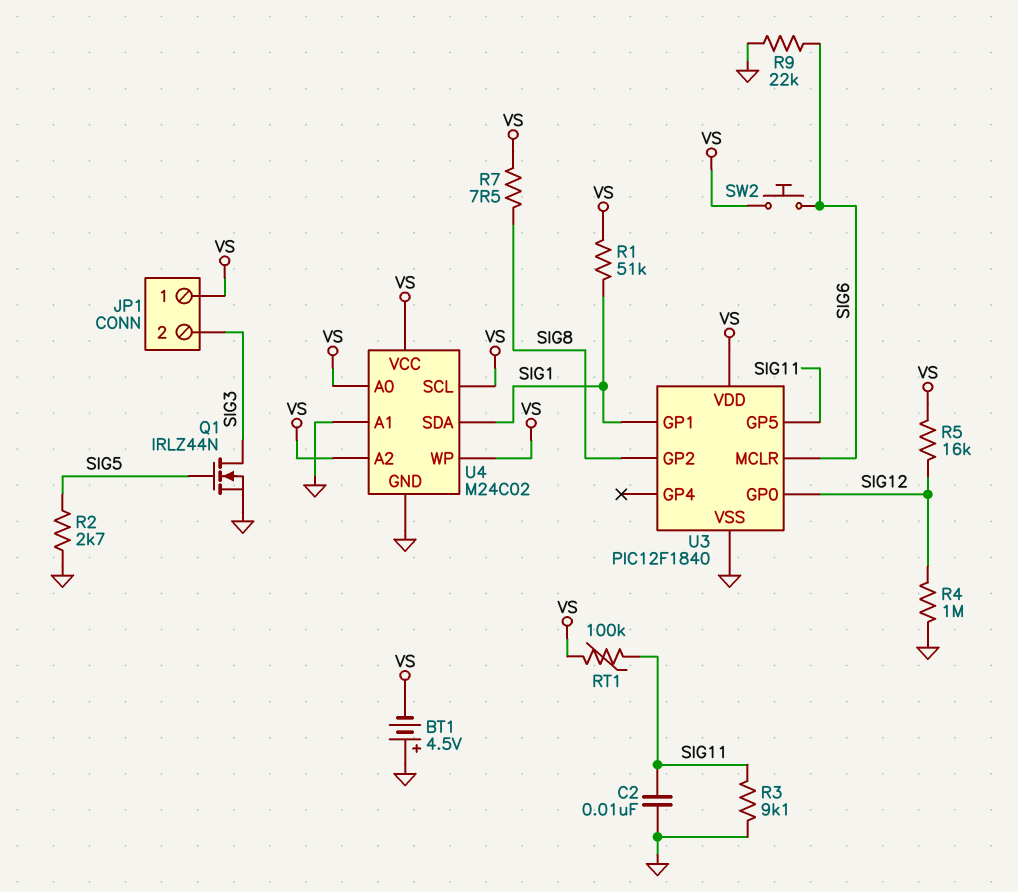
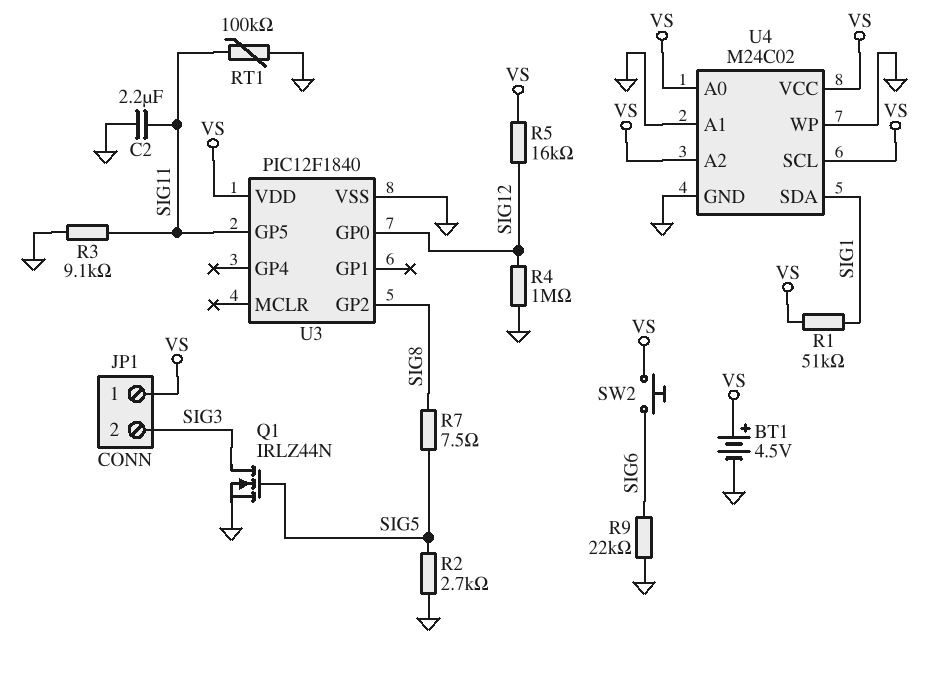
BT1: 4.5V (plus GND, minus VS) -> 4.5V (plus VS, minus GND)
C2: 10nF (GND, SIG11) -> 2.2uF (GND, SIG11)
R7: 7.5 (SIG8, VS) -> 7.5 (SIG5, SIG8)
RT1: 100k (SIG11, VS) -> 100k (GND, SIG11)
U3 pin GP1: SIG1 -> none
U3 pin MCLR: SIG6 -> none
U4 pin WP: VS -> GND

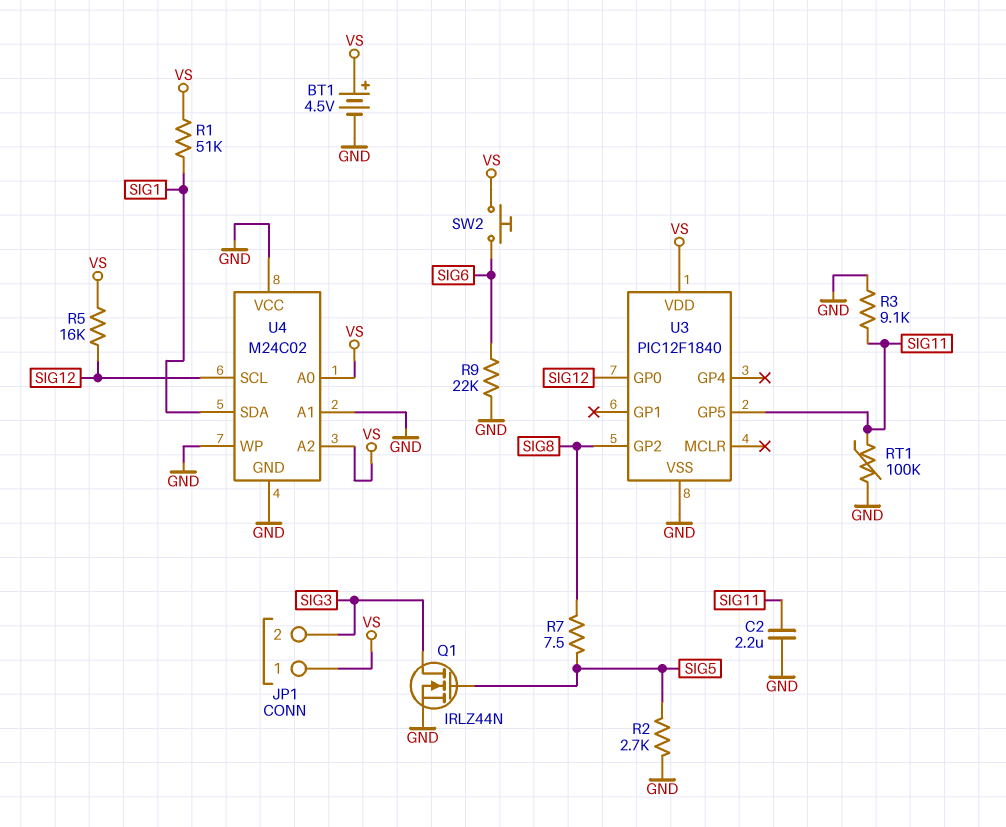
R4: 1M (GND, SIG12) -> none
U4 pin SCL: VS -> SIG12
U4 pin VCC: VS -> GND

